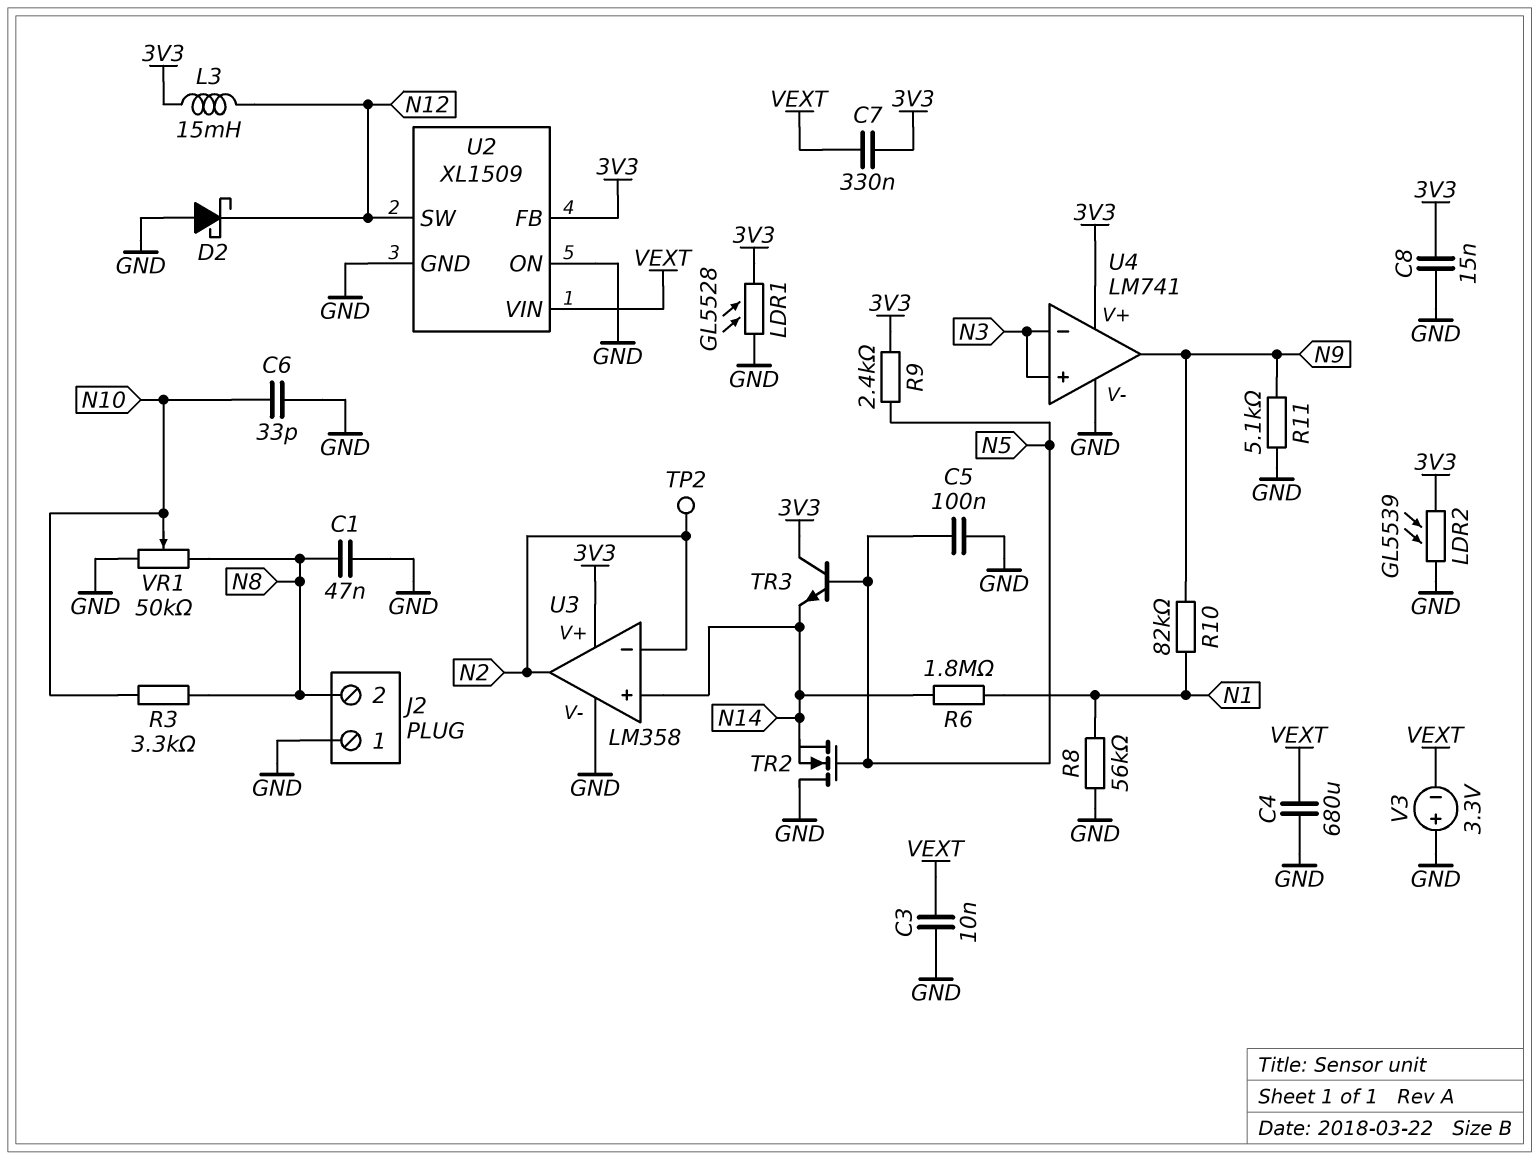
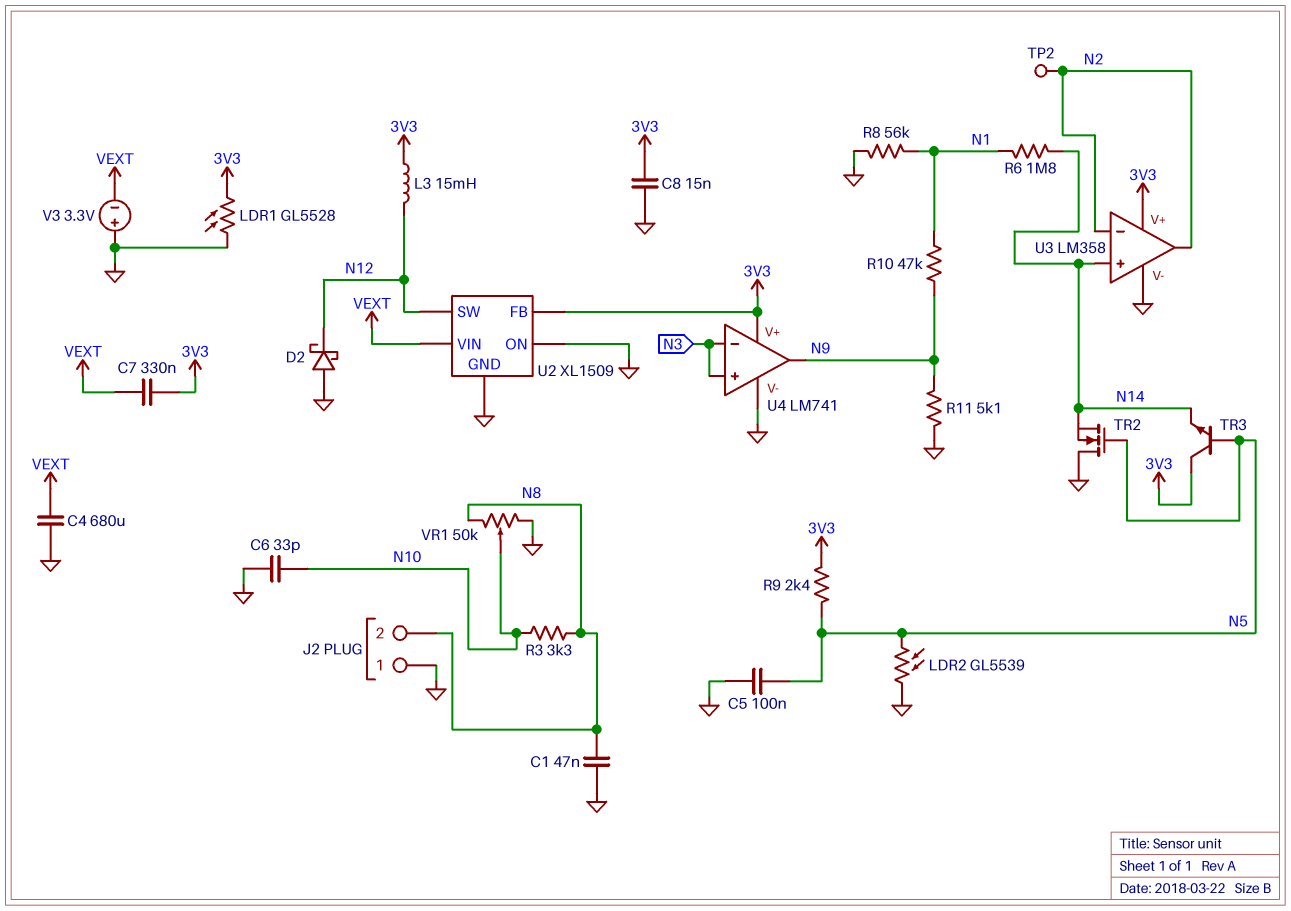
C3: 10nF (GND, VEXT) -> none
LDR2: GL5539 (3V3, GND) -> GL5539 (GND, N5)
R10: 82k (N1, N9) -> 47k (N1, N9)

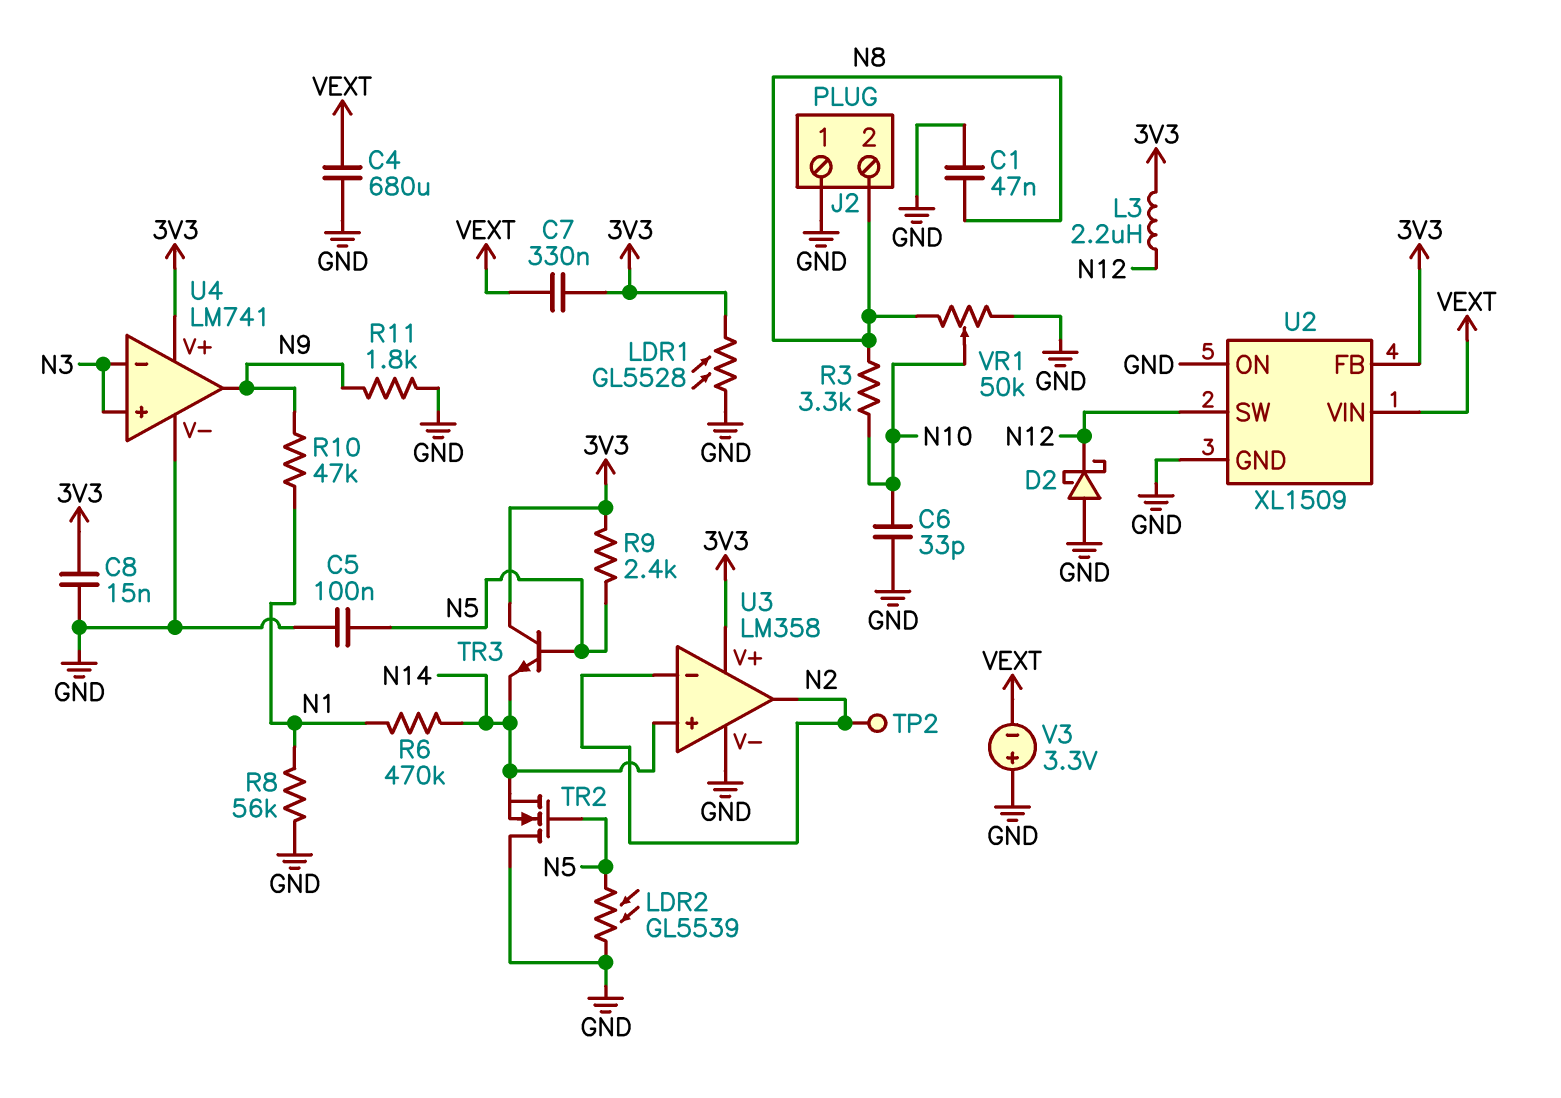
L3: 15mH (3V3, N12) -> 2.2uH (3V3, N12)
R6: 1.8M (N1, N14) -> 470k (N1, N14)
R11: 5.1k (GND, N9) -> 1.8k (GND, N9)

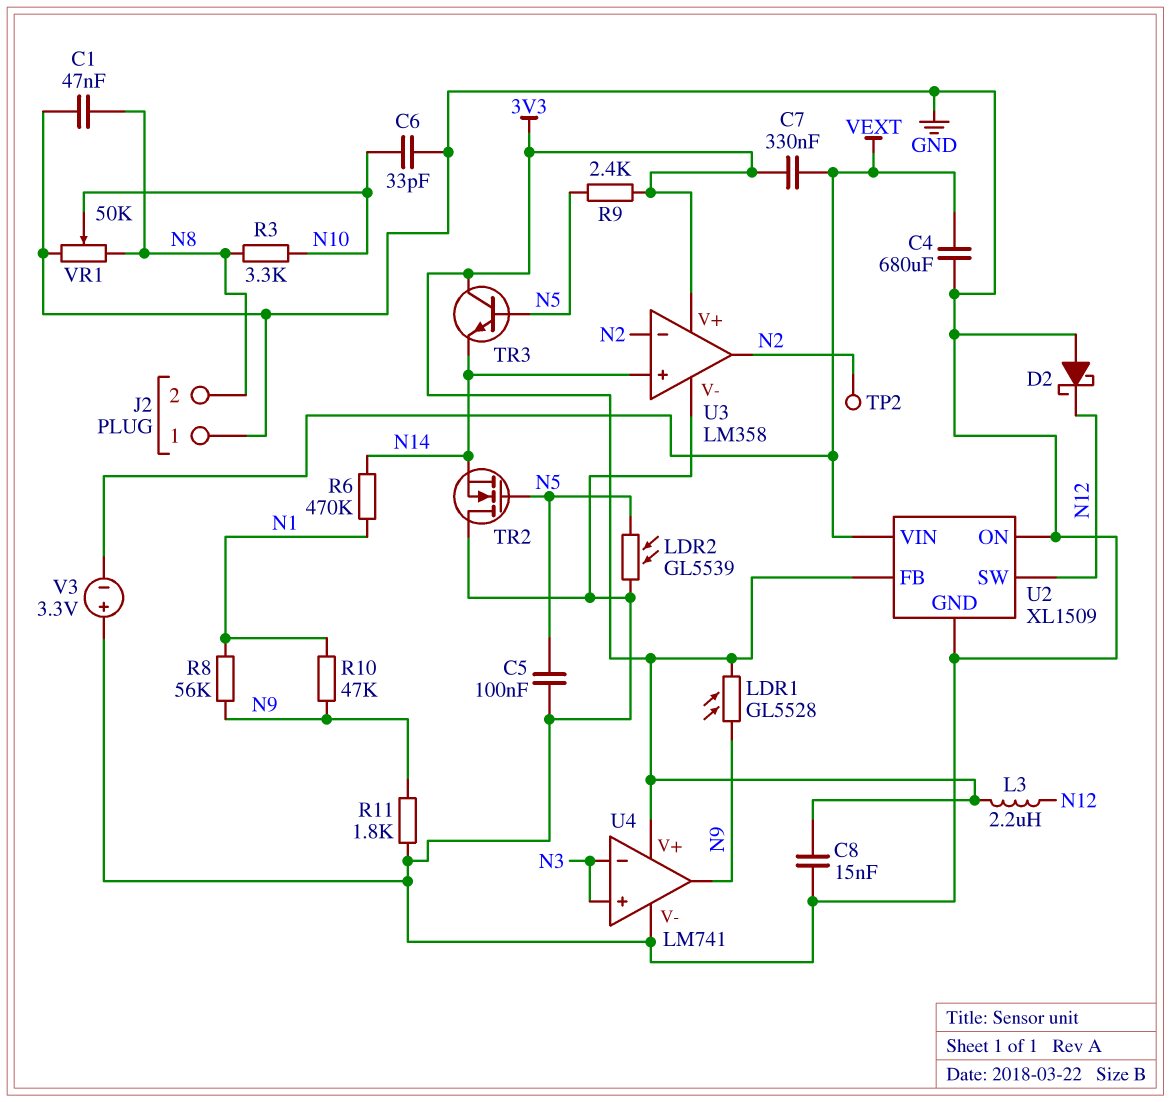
LDR1: GL5528 (3V3, GND) -> GL5528 (3V3, N9)
R8: 56k (GND, N1) -> 56k (N1, N9)

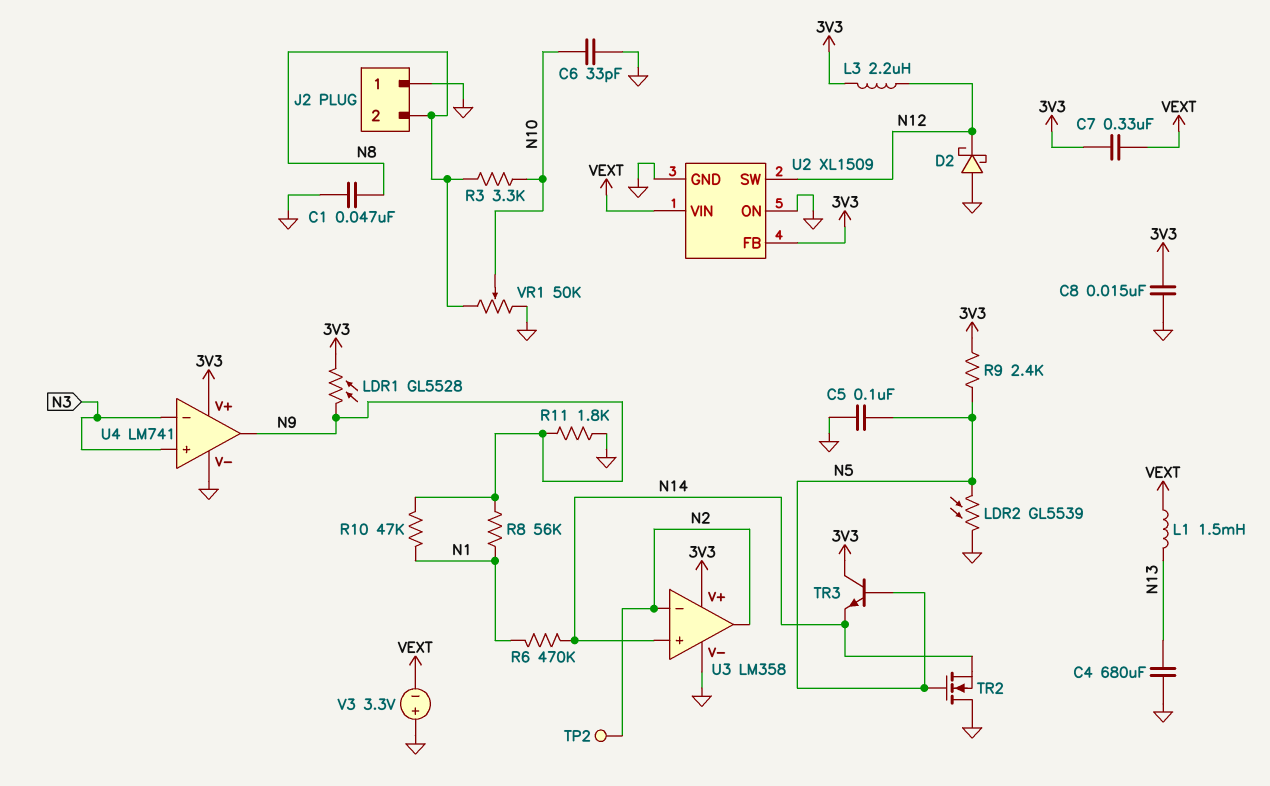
C4: 680uF (GND, VEXT) -> 680uF (GND, N13)
L1: none -> 1.5mH (N13, VEXT)

